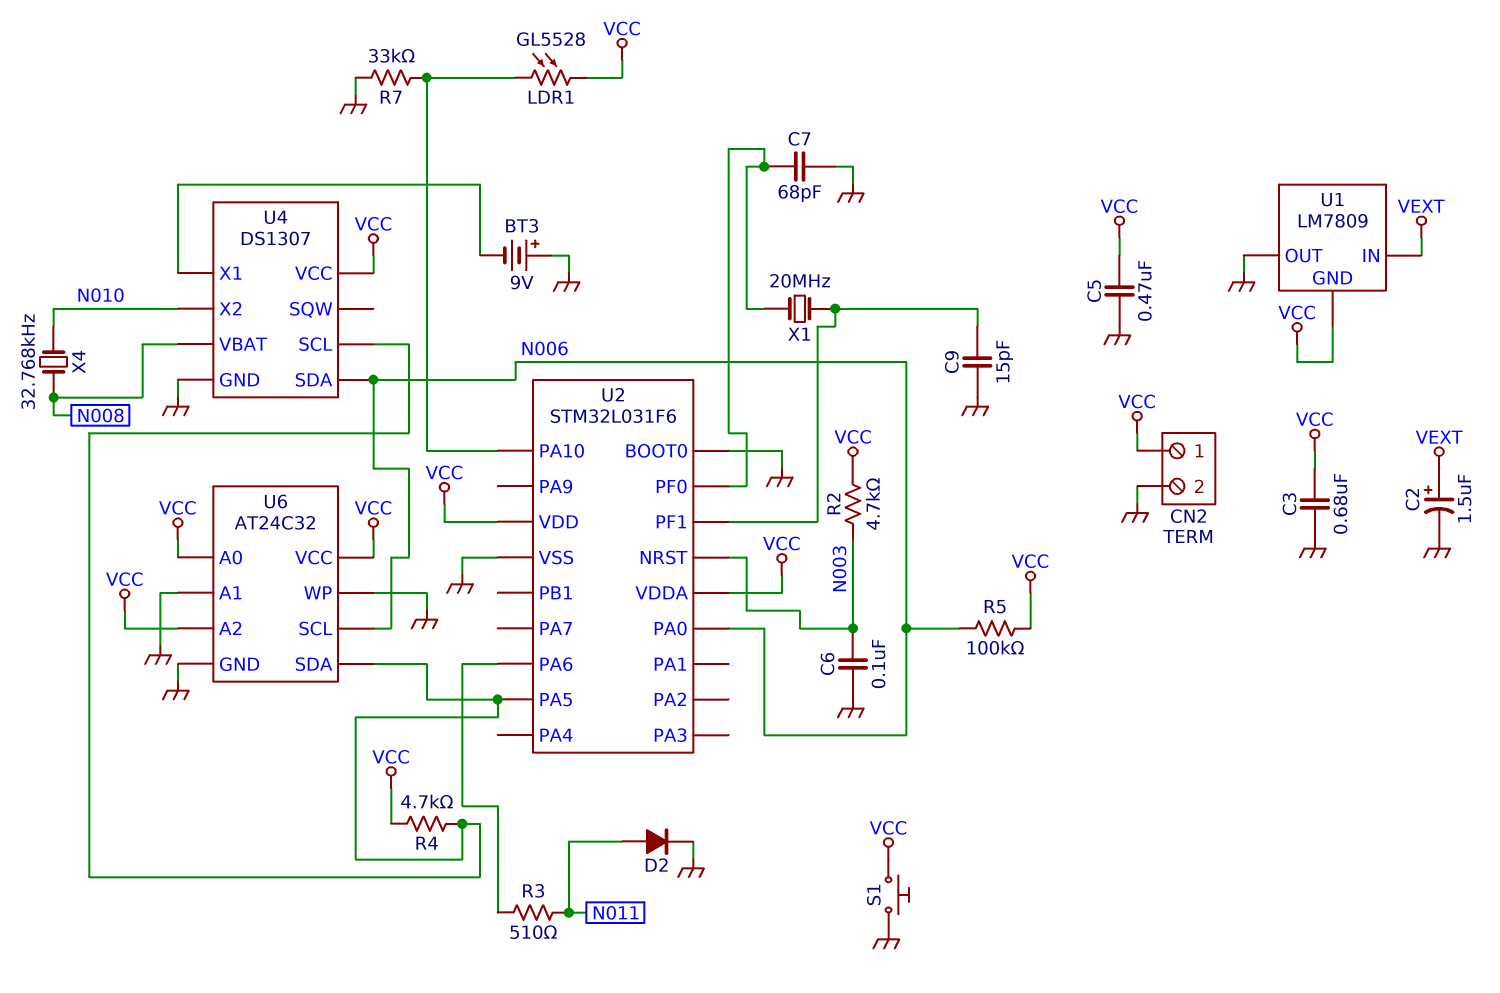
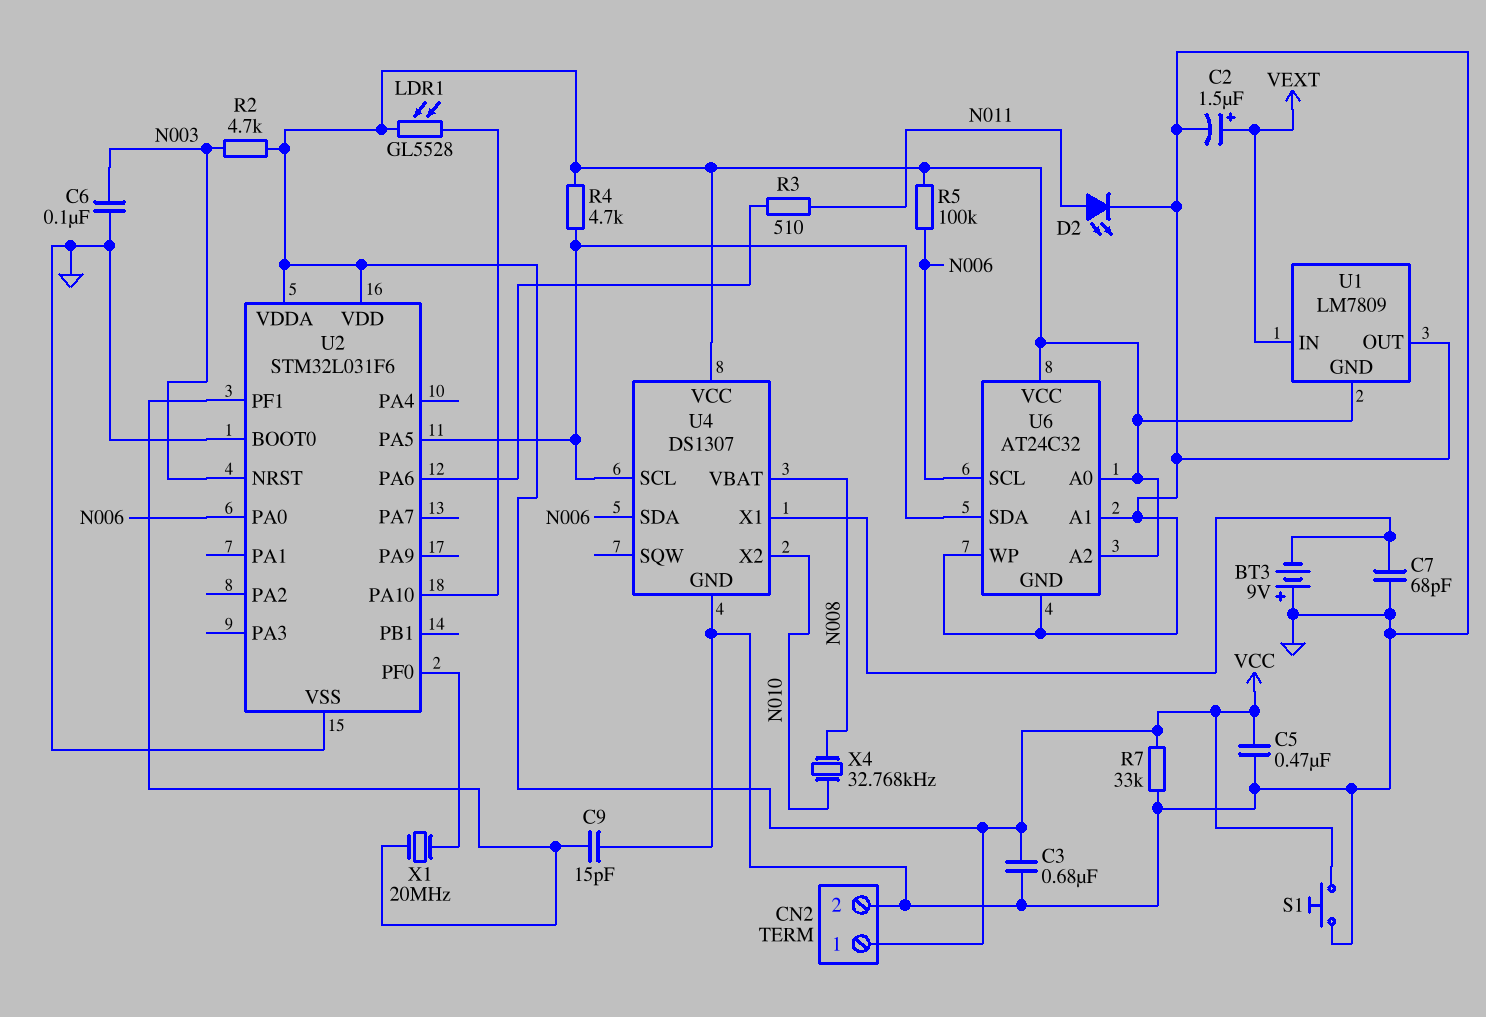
C7: 68pF (GND, U2/PF0) -> 68pF (GND, U4/X1)
D2: diode (A N011, K GND) -> LED (A N011, K GND)
R7: 33k (GND, U2/PA10) -> 33k (GND, VCC)

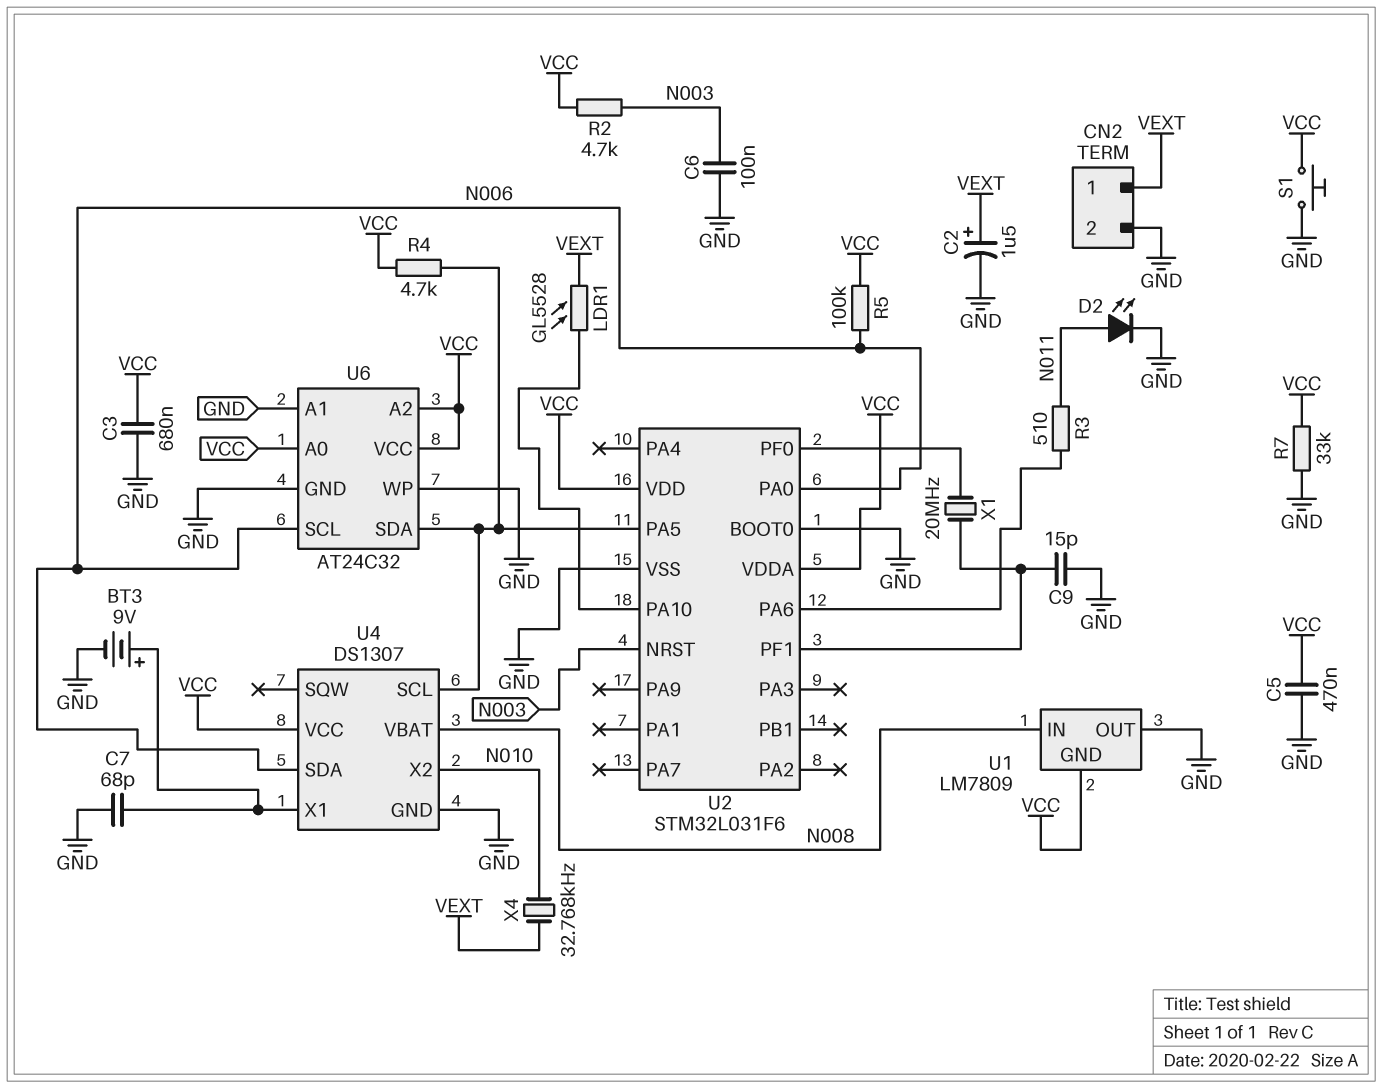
BT3: 9V (plus GND, minus U4/X1) -> 9V (plus U4/X1, minus GND)
CN2 pin 1: VCC -> VEXT
LDR1: GL5528 (U2/PA10, VCC) -> GL5528 (U2/PA10, VEXT)
U1 pin IN: VEXT -> N008
X4: 32.768kHz (N008, N010) -> 32.768kHz (N010, VEXT)

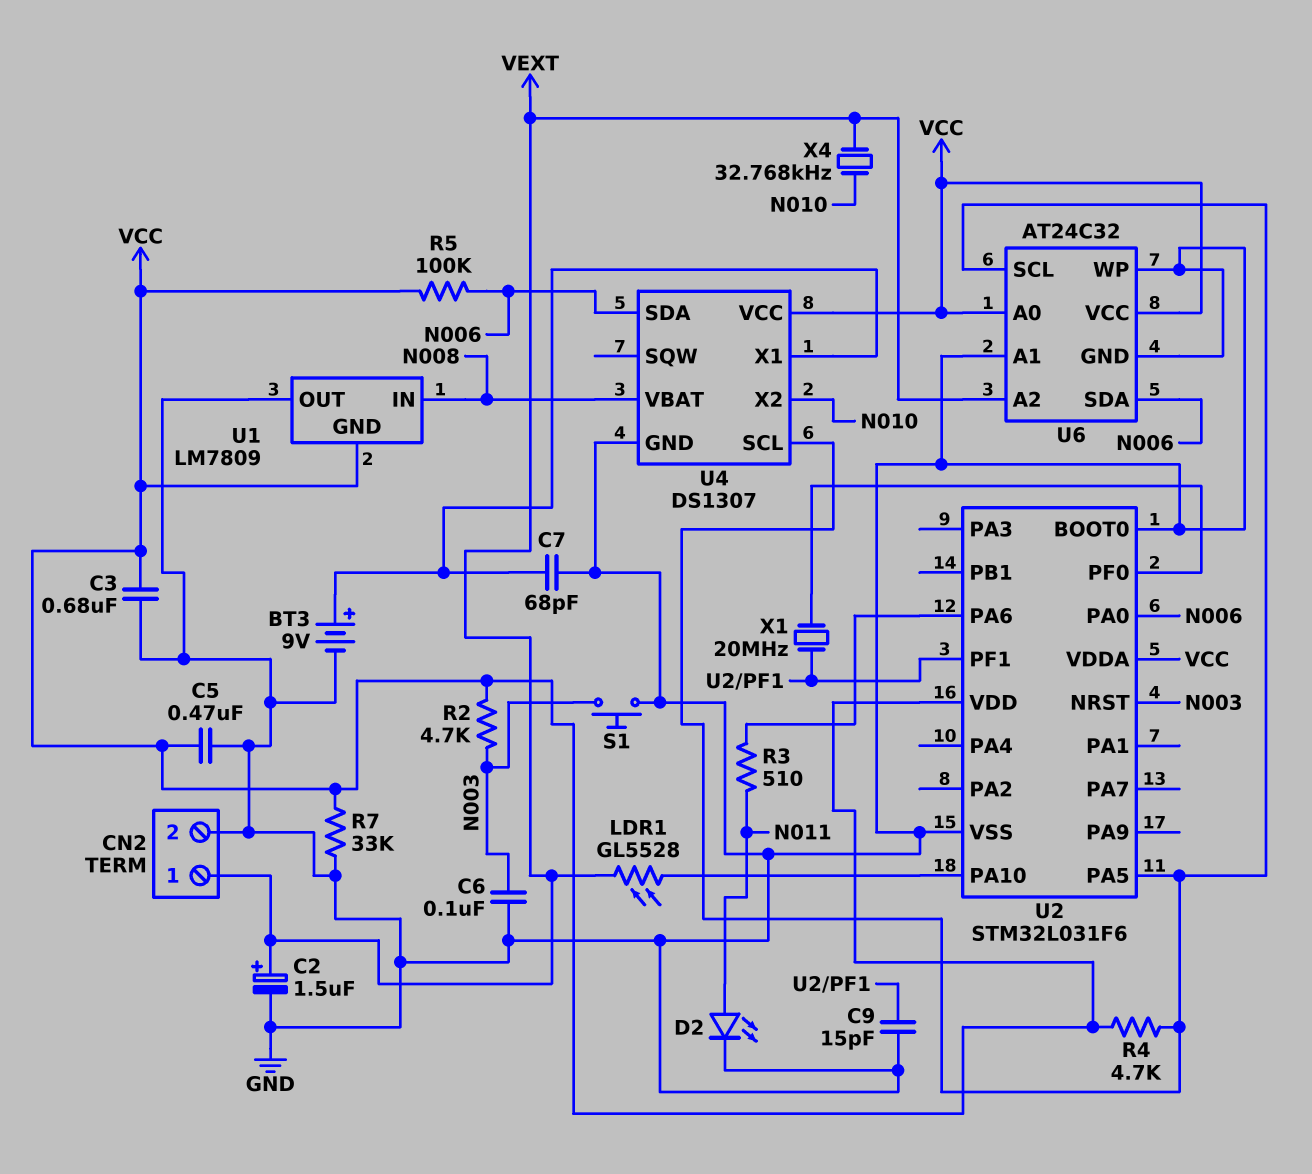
S1: button (GND, VCC) -> button (GND, N003)
U6 pin A2: VCC -> VEXT
U6 pin SCL: N006 -> U2/PA5
U6 pin SDA: U2/PA5 -> N006

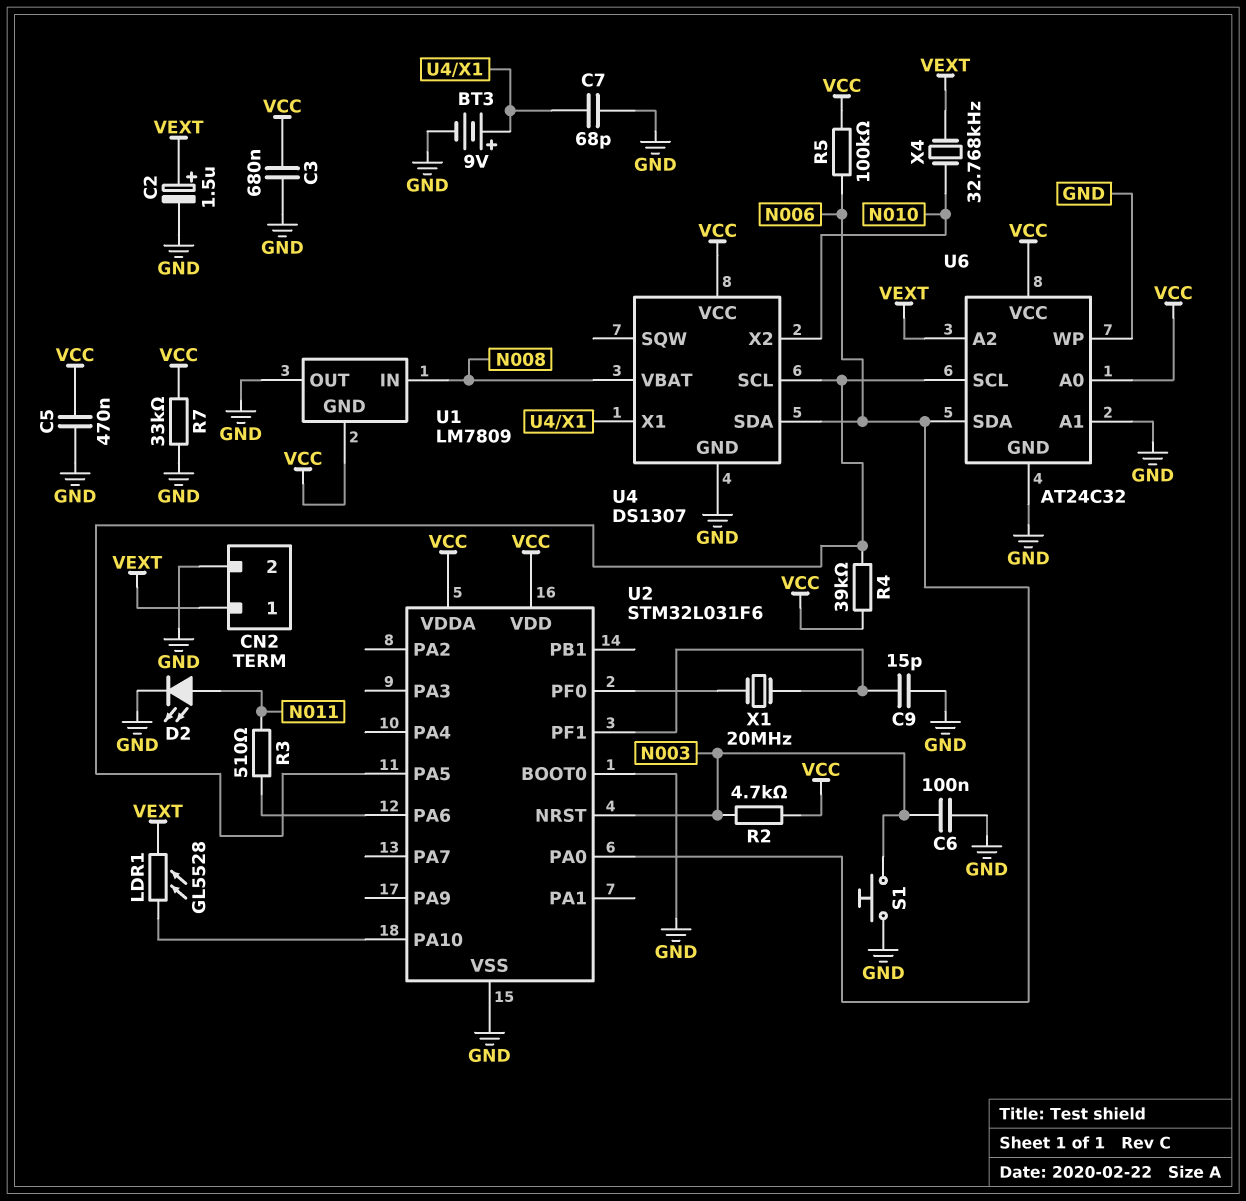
R4: 4.7k (U2/PA5, VCC) -> 39k (U2/PA5, VCC)

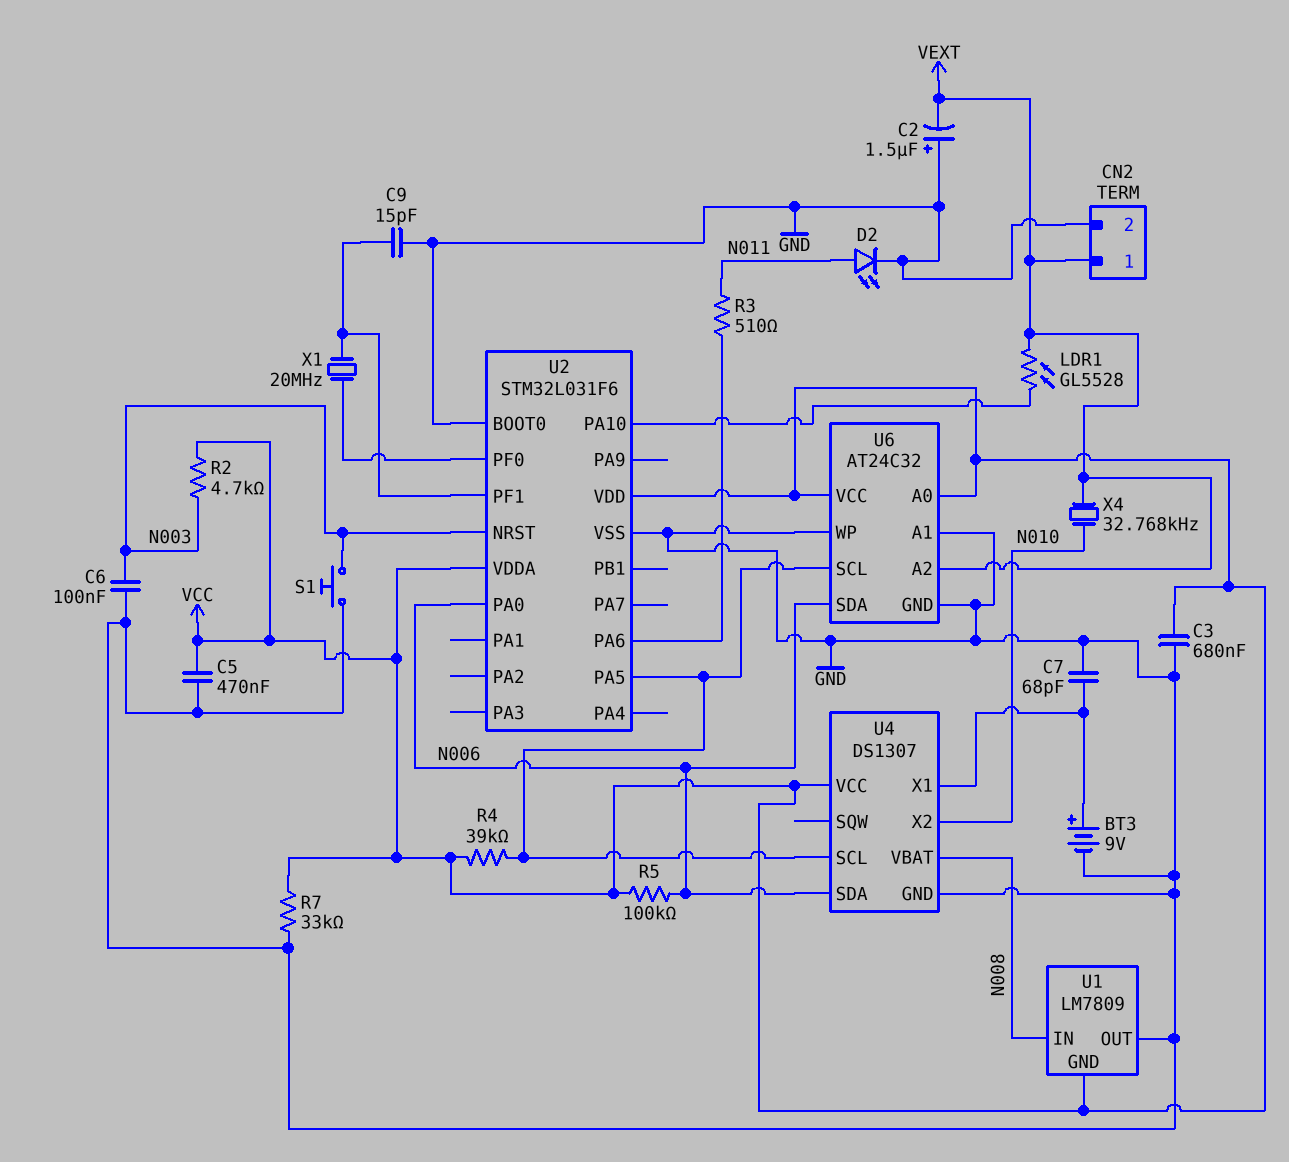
C2: 1.5uF (plus VEXT, minus GND) -> 1.5uF (plus GND, minus VEXT)

